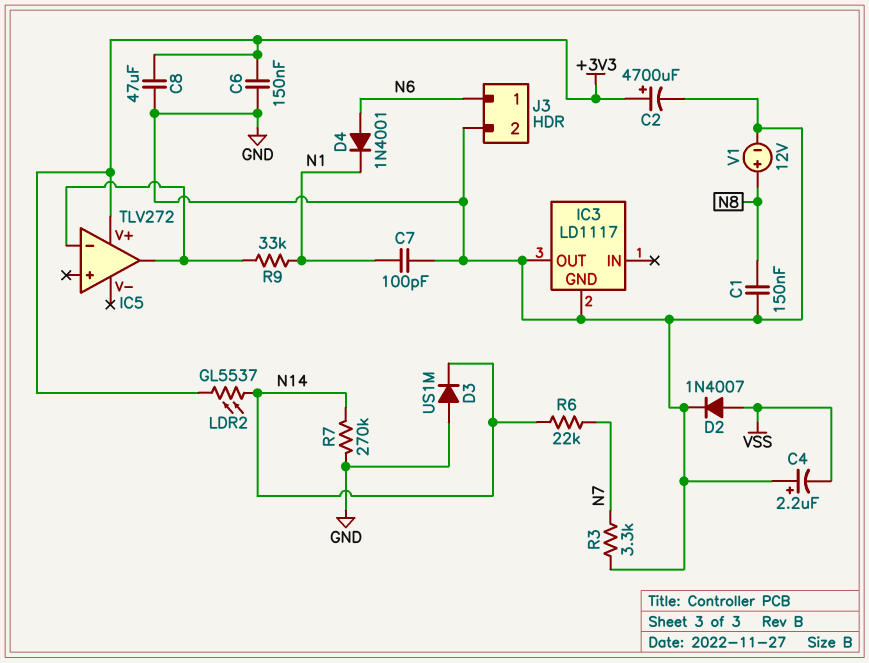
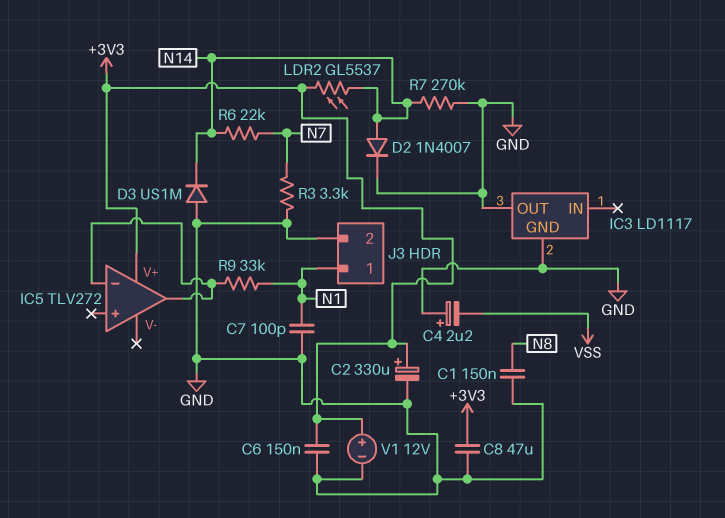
C2: 4700uF (plus +3V3, minus GND) -> 330uF (plus +3V3, minus GND)
D2: diode 1N4007 (A VSS, K GND) -> diode 1N4007 (A N14, K GND)
D4: diode 1N4001 (A N6, K N1) -> none
J3 pin 1: N6 -> N1
V1: 12V (plus N8, minus GND) -> 12V (plus +3V3, minus GND)

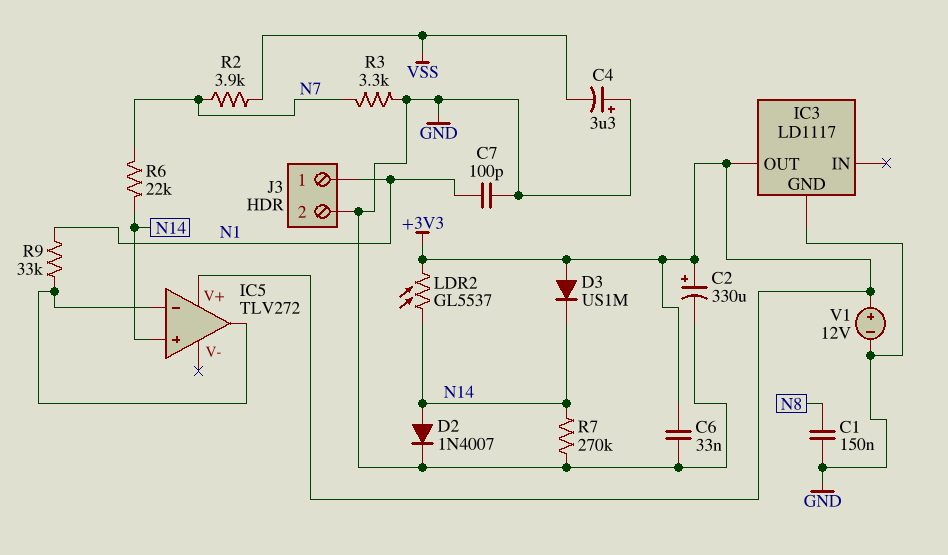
C4: 2.2uF (plus GND, minus VSS) -> 3.3uF (plus GND, minus VSS)
C6: 150nF (+3V3, GND) -> 33nF (+3V3, GND)
C8: 47uF (+3V3, GND) -> none
D3: diode US1M (A GND, K N14) -> diode US1M (A +3V3, K N14)
IC3 pin OUT: GND -> +3V3
IC5 pin in+: none -> N14
R2: none -> 3.9k (N7, VSS)

